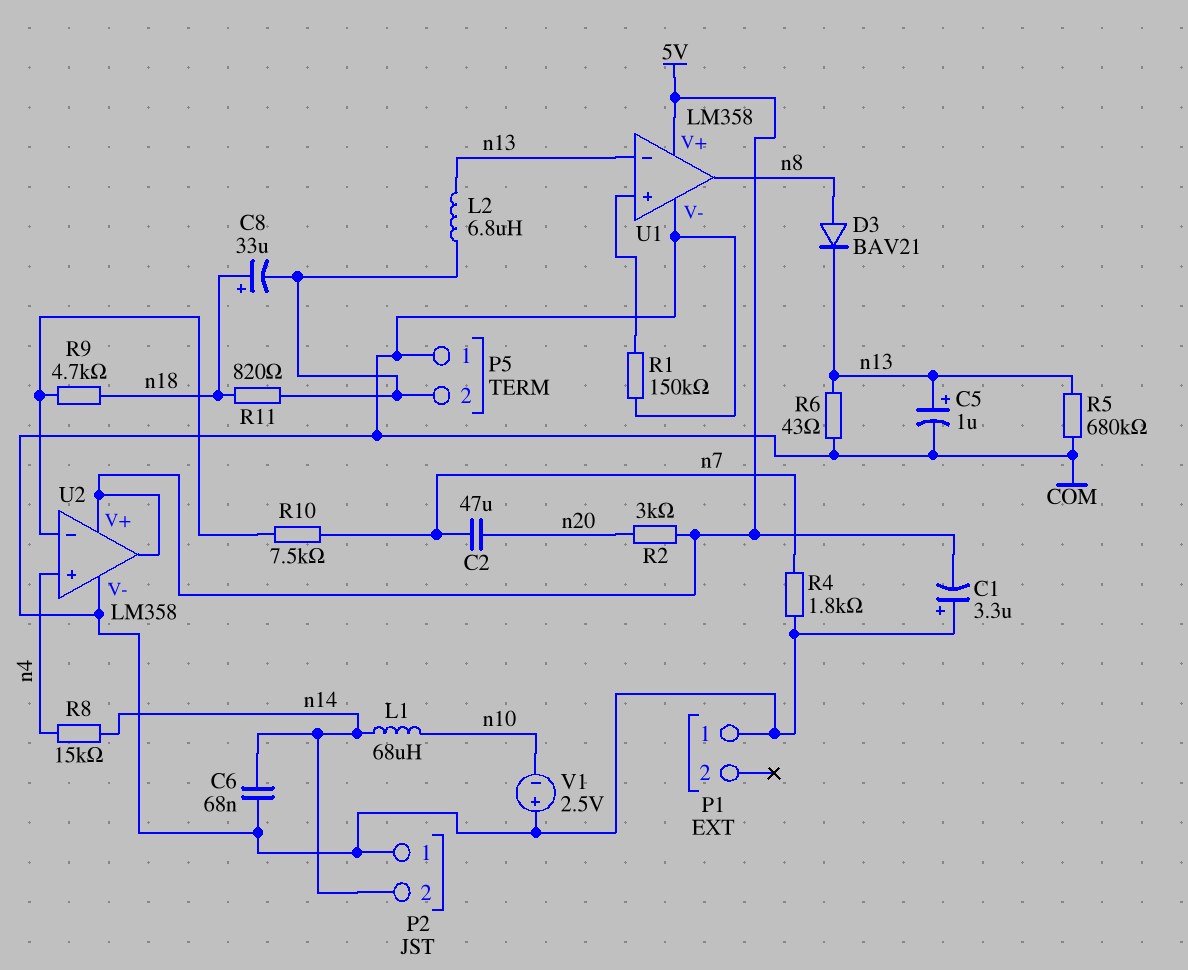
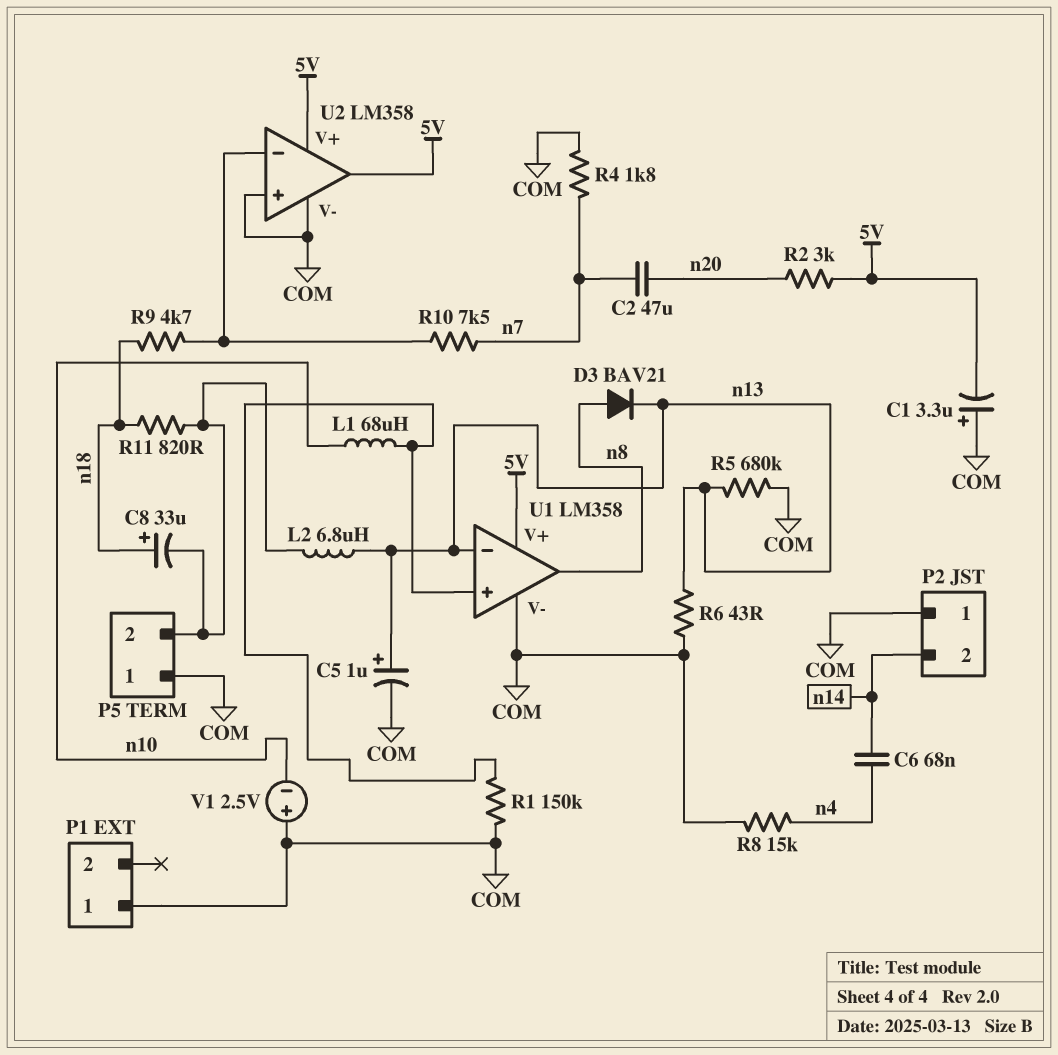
C6: 68nF (COM, n14) -> 68nF (n4, n14)
L1: 68uH (n10, n14) -> 68uH (U1/in+, n10)
R8: 15k (n4, n14) -> 15k (COM, n4)
U2 pin in+: n4 -> COM

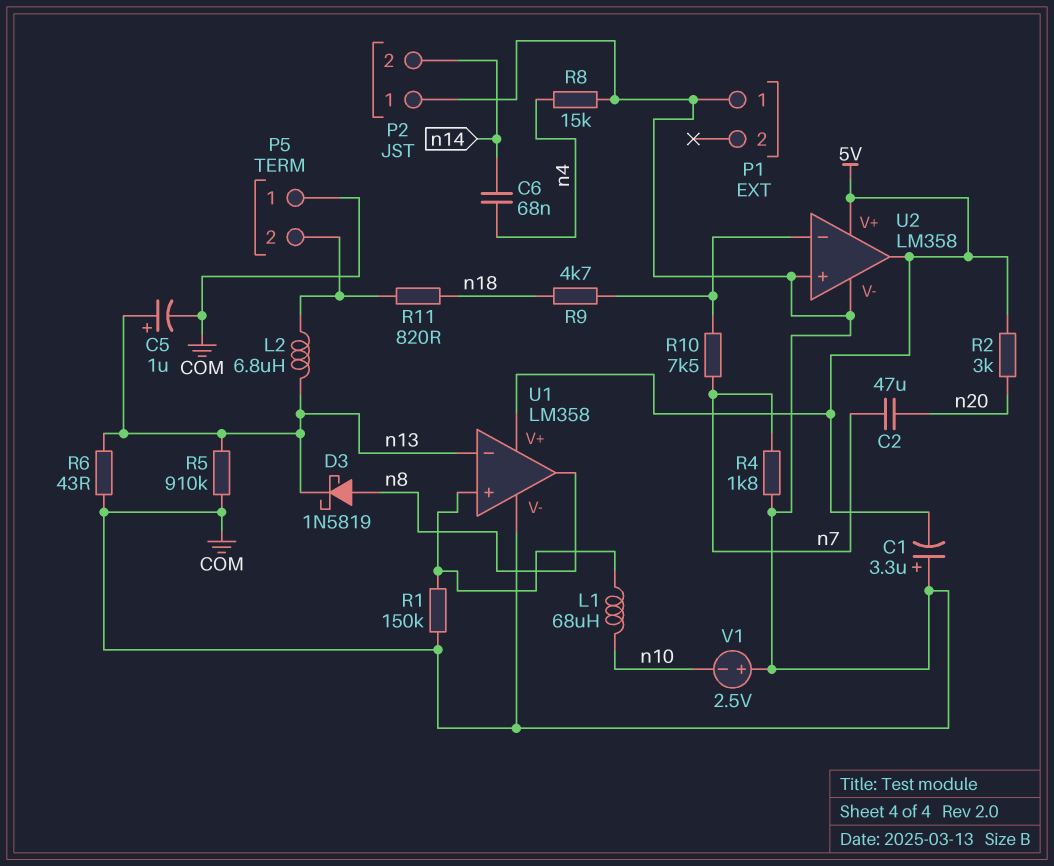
C8: 33uF (plus n18, minus P5/2) -> none
D3: diode BAV21 (A n8, K n13) -> schottky 1N5819 (A n8, K n13)
R5: 680k (COM, n13) -> 910k (COM, n13)

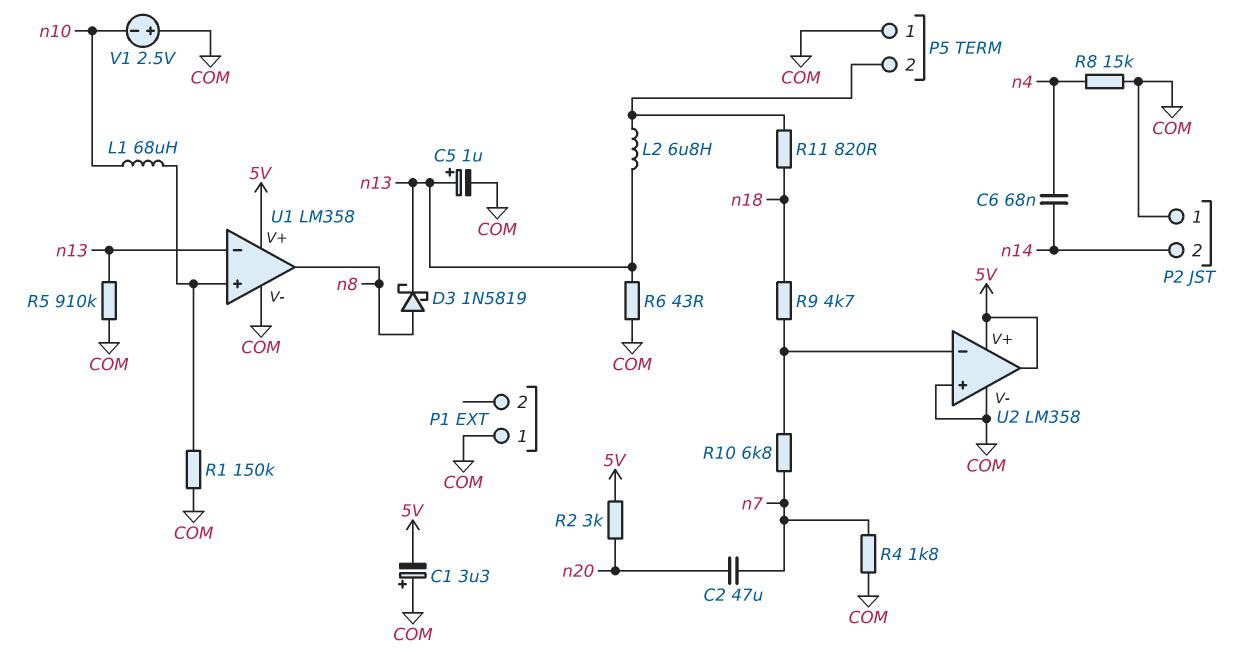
R10: 7.5k (U2/in-, n7) -> 6.8k (U2/in-, n7)

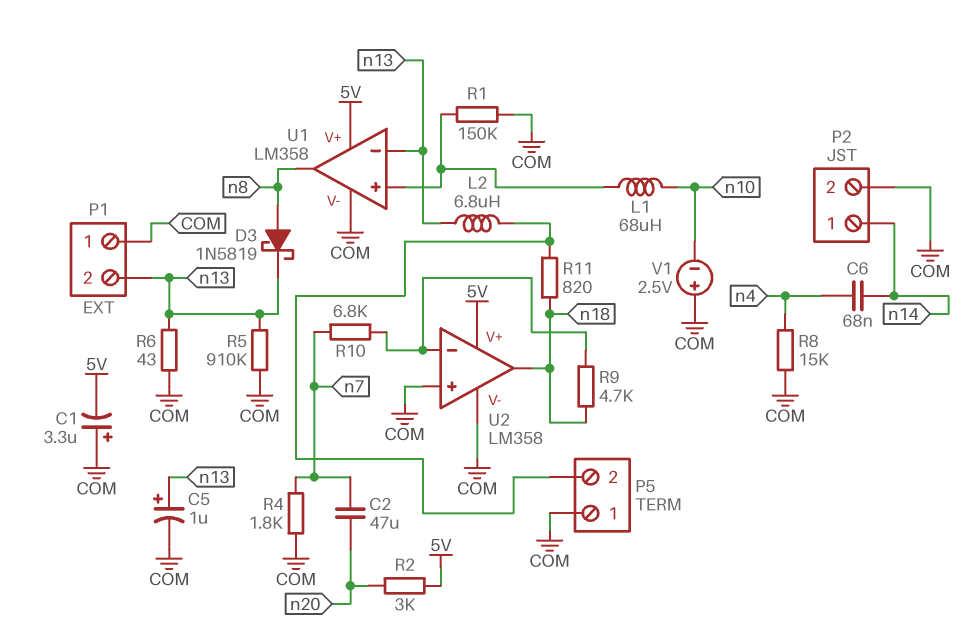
P1 pin 2: none -> n13
P2 pin 1: COM -> n14
P2 pin 2: n14 -> COM
U2 pin out: 5V -> n18

